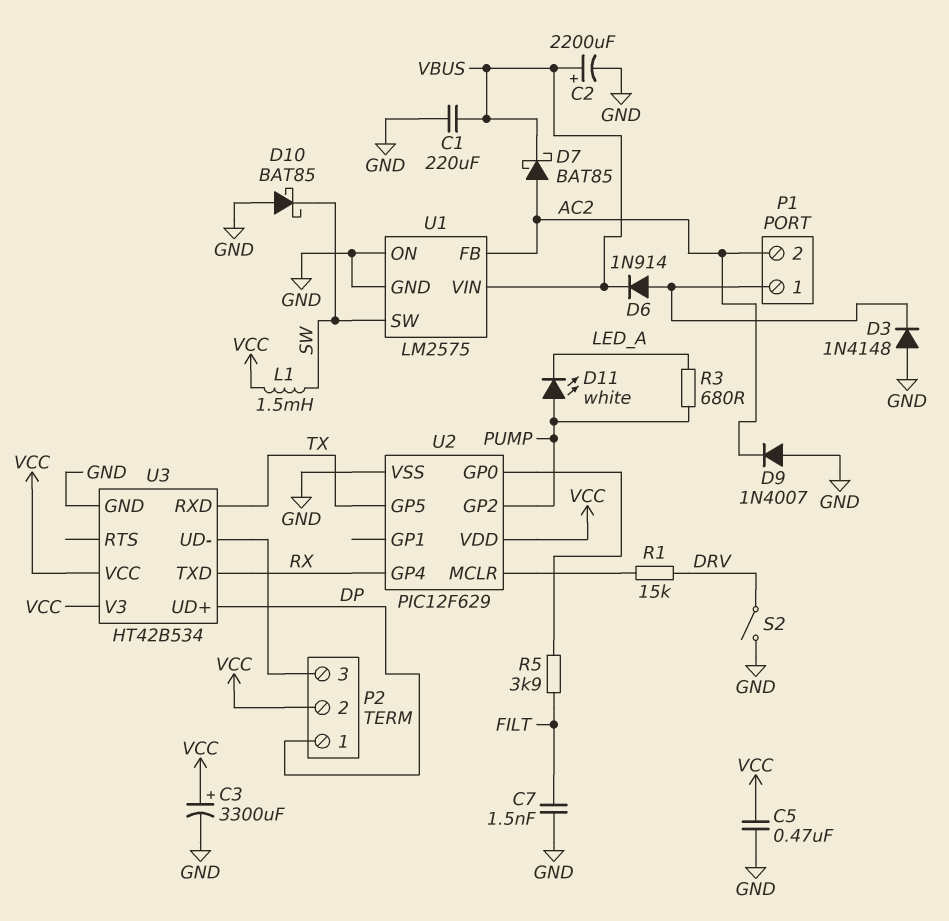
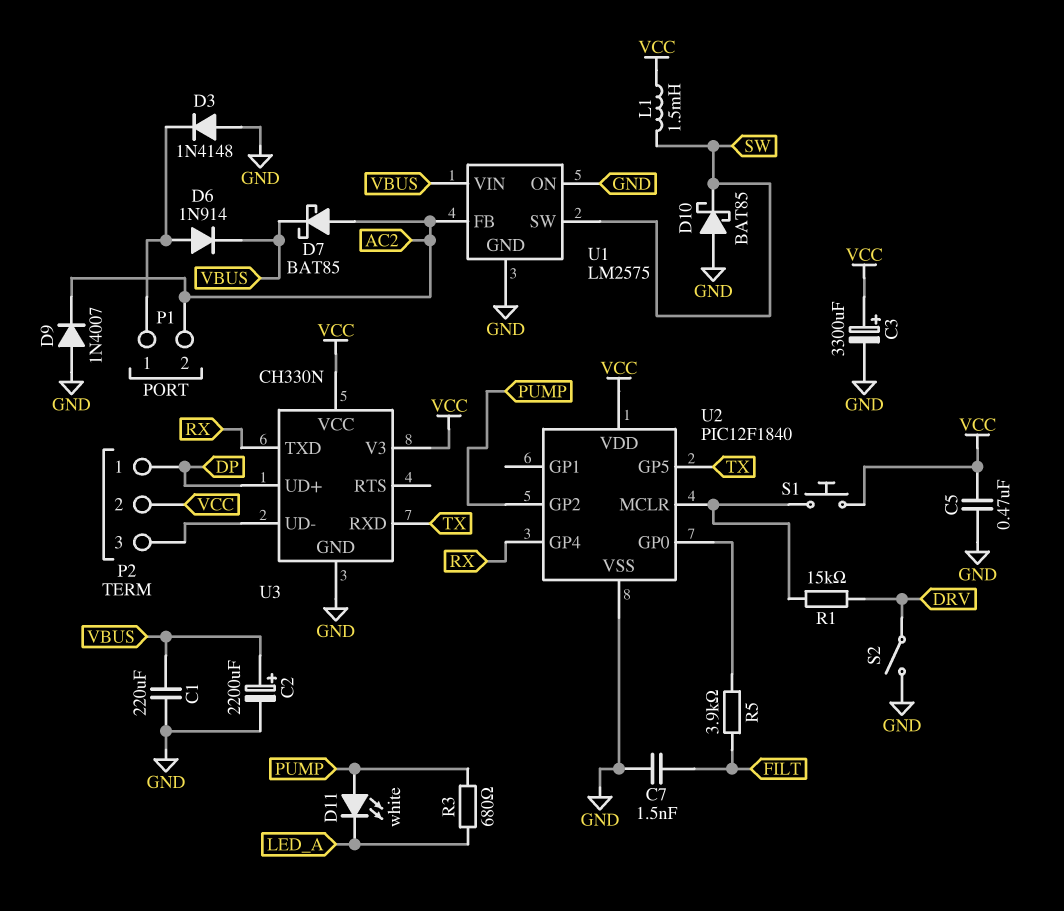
S1: none -> button (U2/MCLR, VCC)
U2: PIC12F629 -> PIC12F1840
U3: HT42B534 -> CH330N

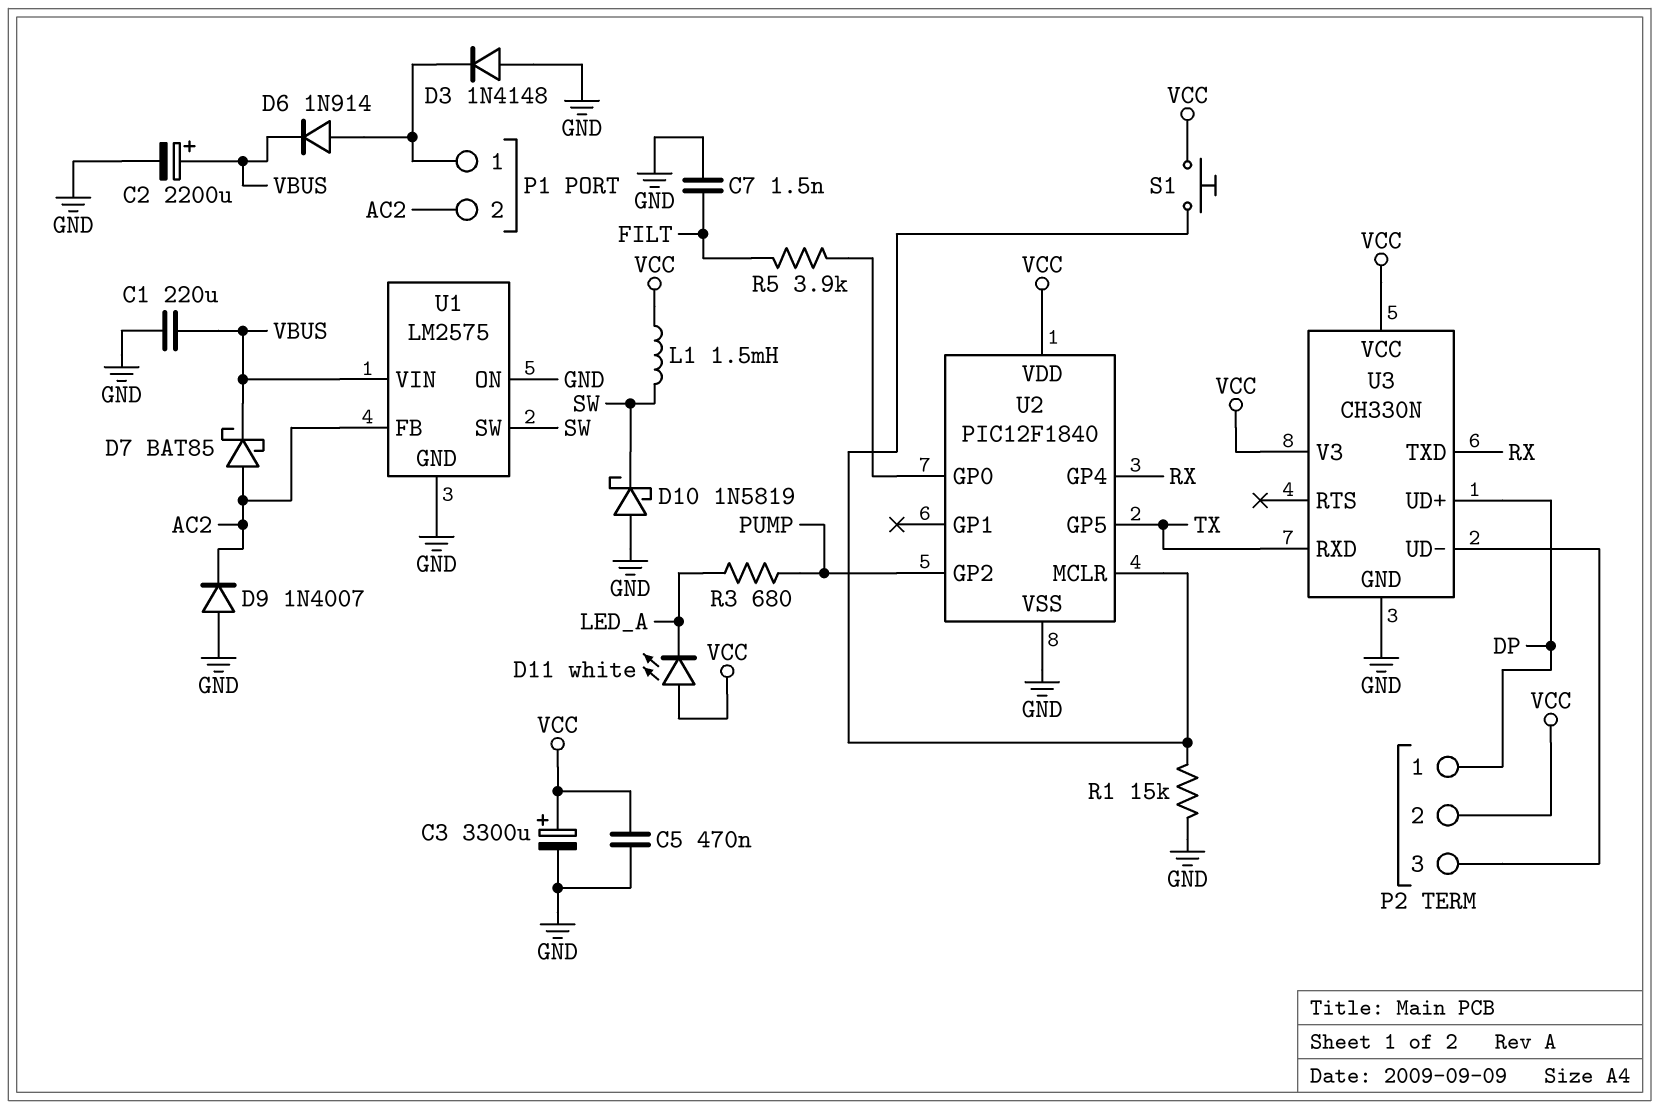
D10: schottky BAT85 (A GND, K SW) -> schottky 1N5819 (A GND, K SW)
D11: LED white (A PUMP, K LED_A) -> LED white (A VCC, K LED_A)
R1: 15k (DRV, U2/MCLR) -> 15k (GND, U2/MCLR)
S2: switch (DRV, GND) -> none

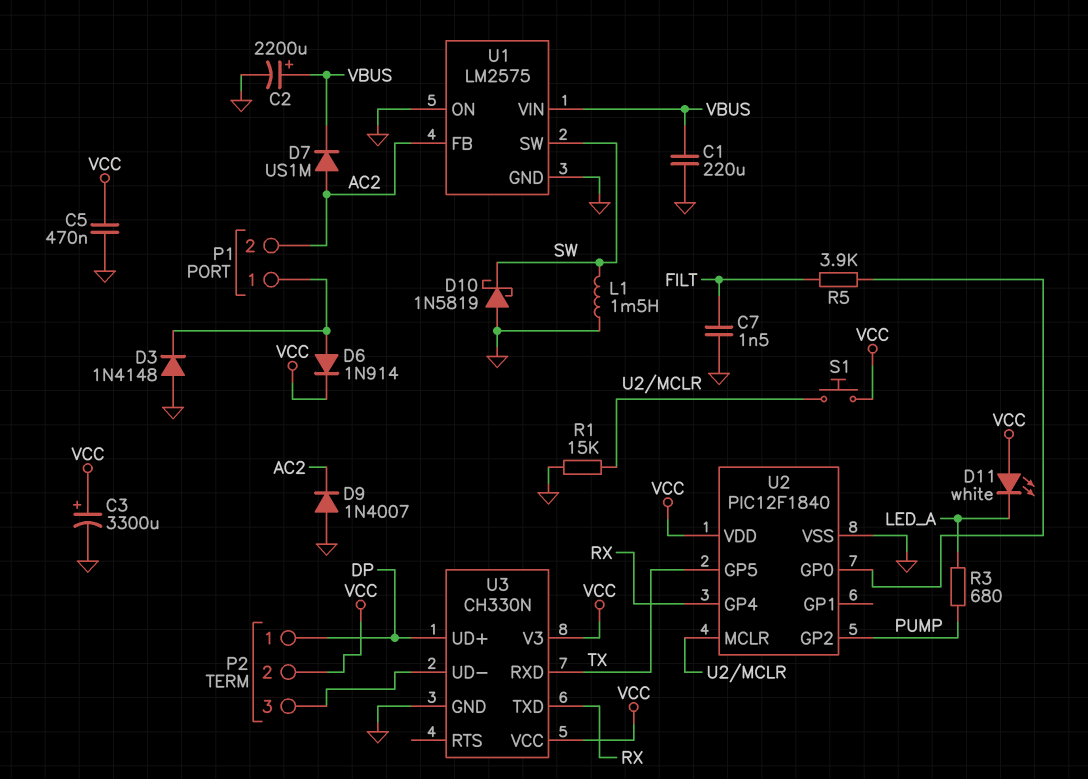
D6: diode 1N914 (A P1/1, K VBUS) -> diode 1N914 (A P1/1, K VCC)
D7: schottky BAT85 (A AC2, K VBUS) -> diode US1M (A AC2, K VBUS)
L1: 1.5mH (SW, VCC) -> 1.5mH (GND, SW)

